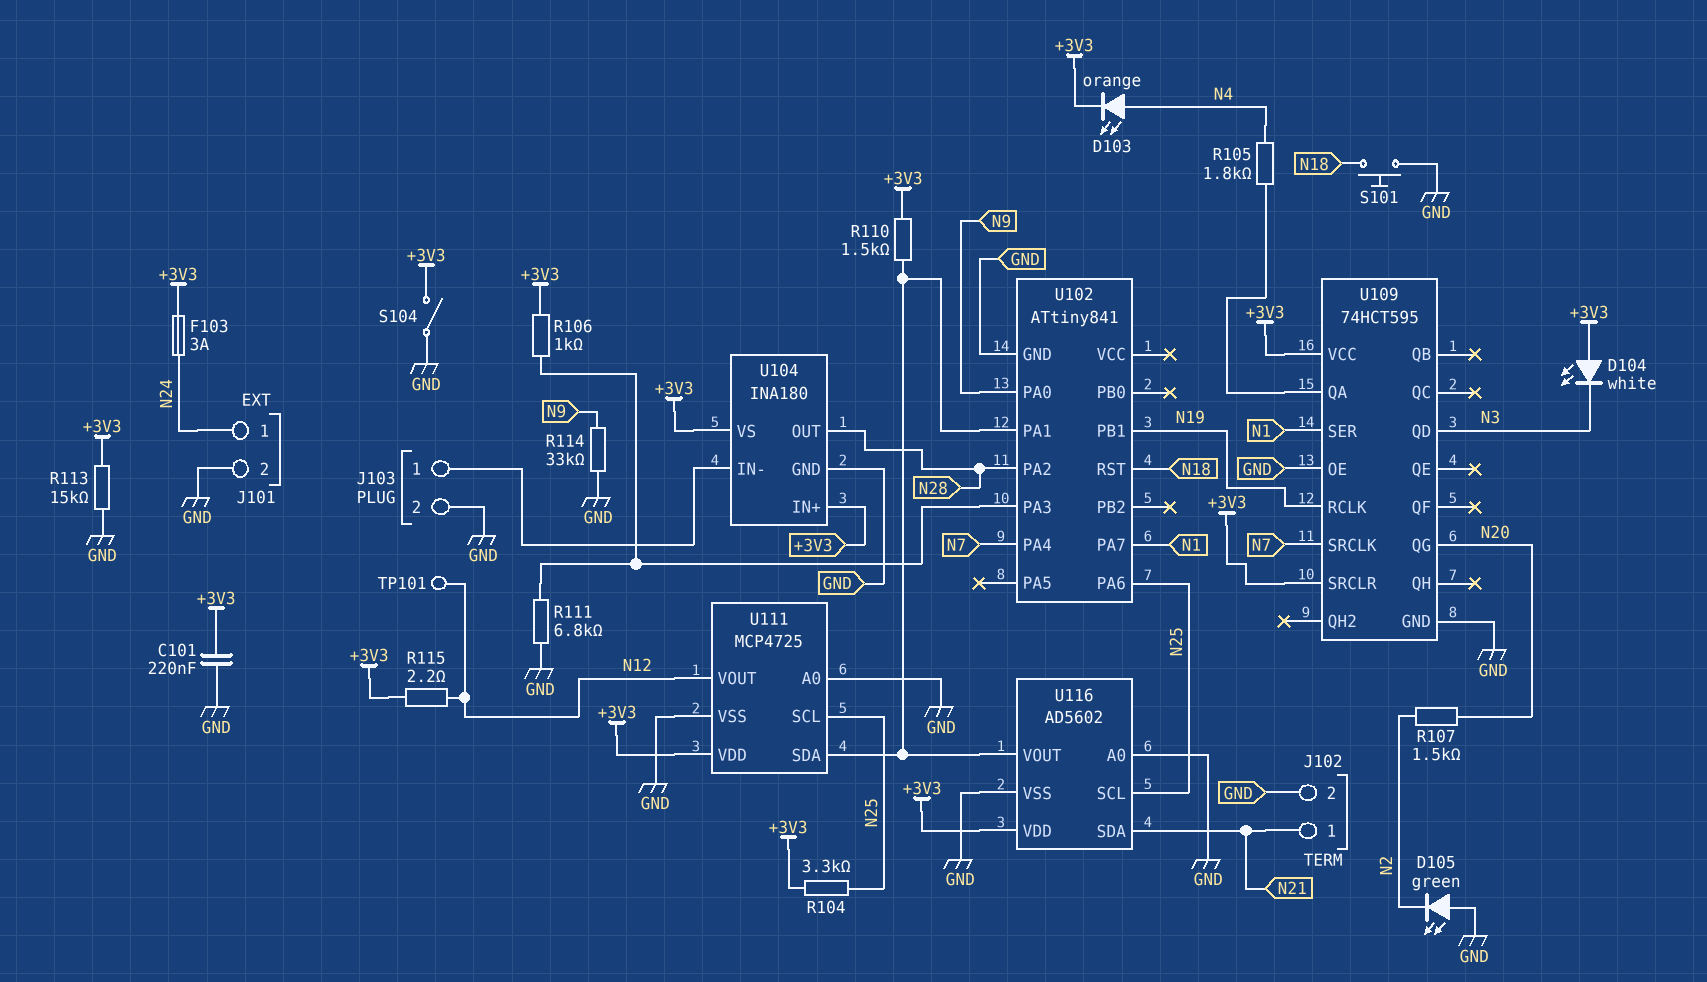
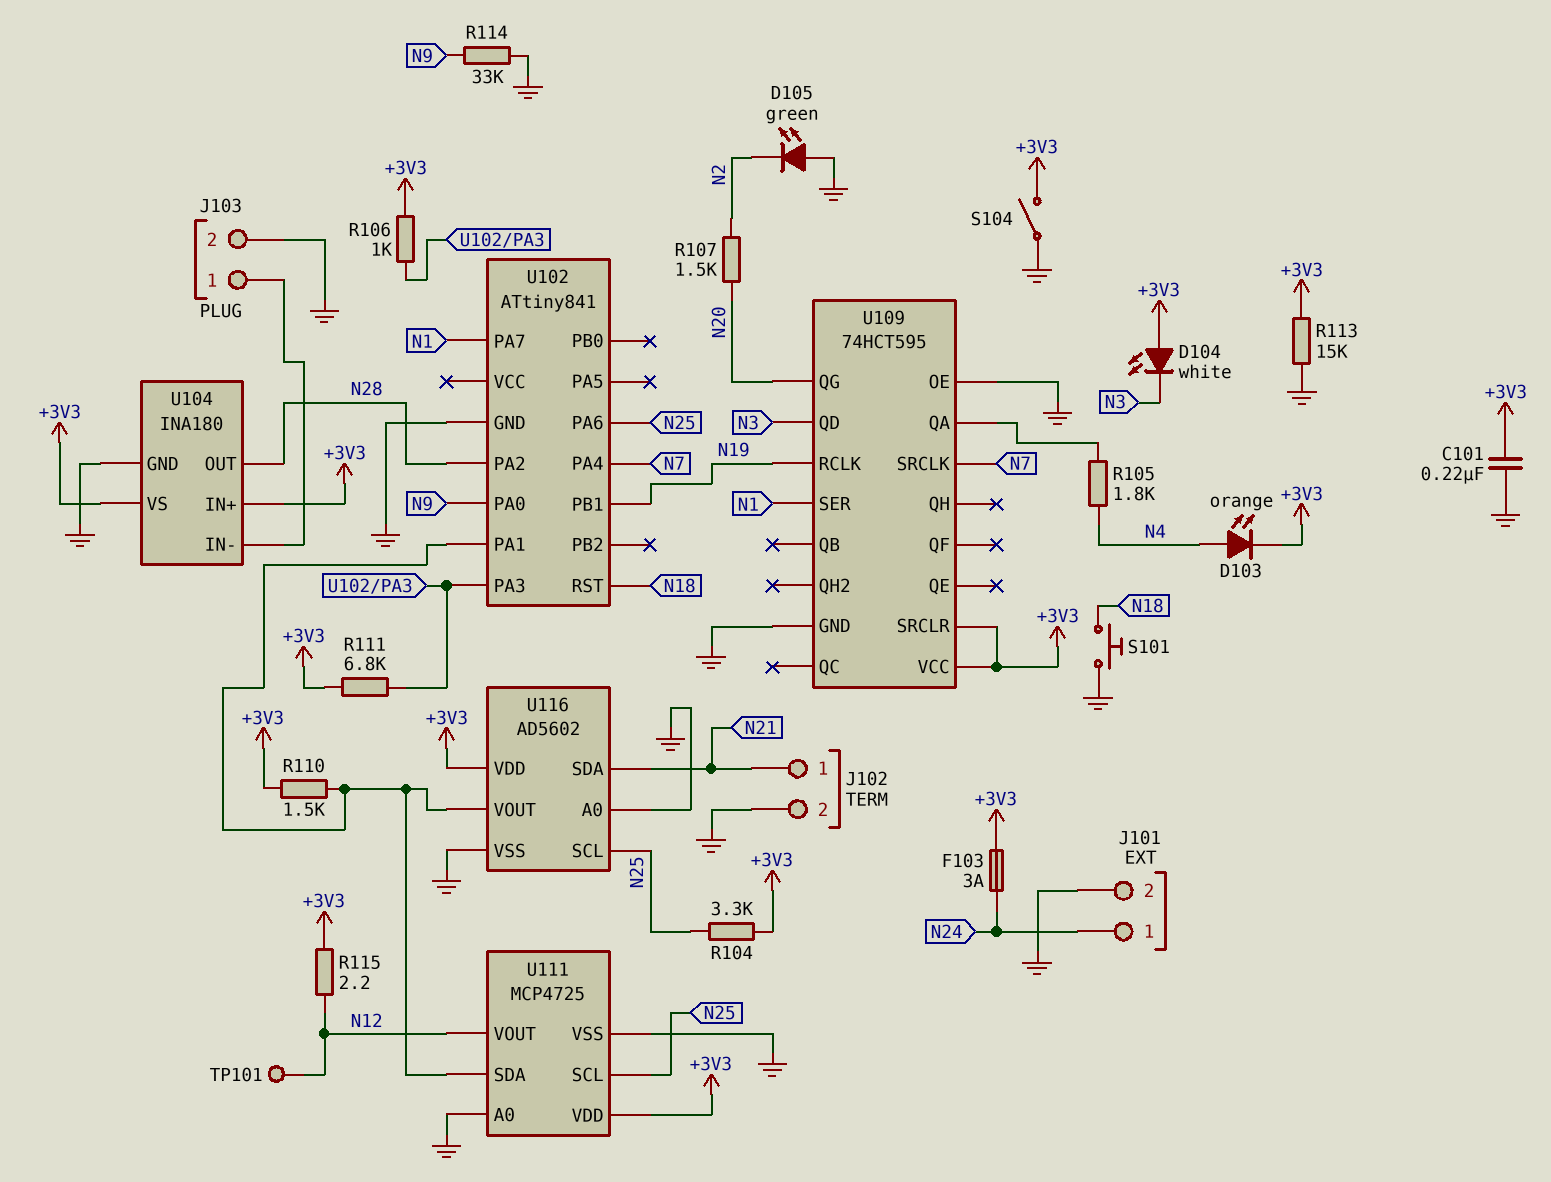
R111: 6.8k (GND, U102/PA3) -> 6.8k (+3V3, U102/PA3)

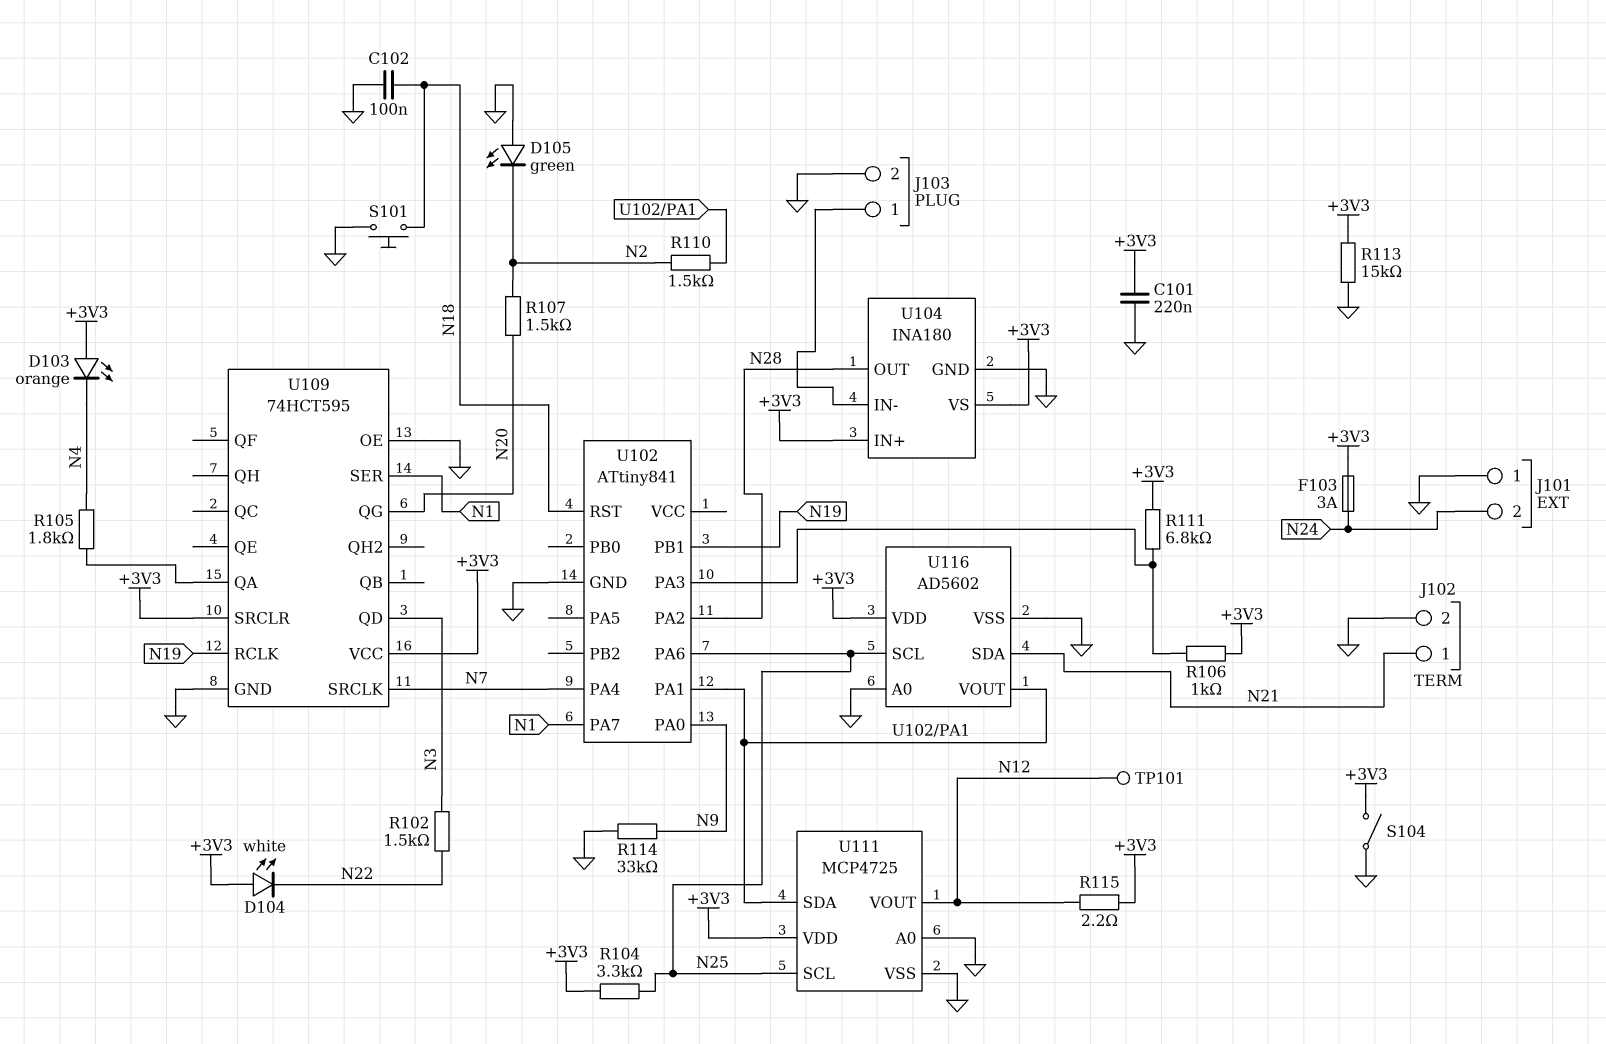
C102: none -> 100nF (GND, N18)
D103: LED orange (A N4, K +3V3) -> LED orange (A +3V3, K N4)
D104: LED white (A +3V3, K N3) -> LED white (A +3V3, K N22)
J101 pin 1: N24 -> GND
J101 pin 2: GND -> N24
R102: none -> 1.5k (N3, N22)
R110: 1.5k (+3V3, U102/PA1) -> 1.5k (N2, U102/PA1)

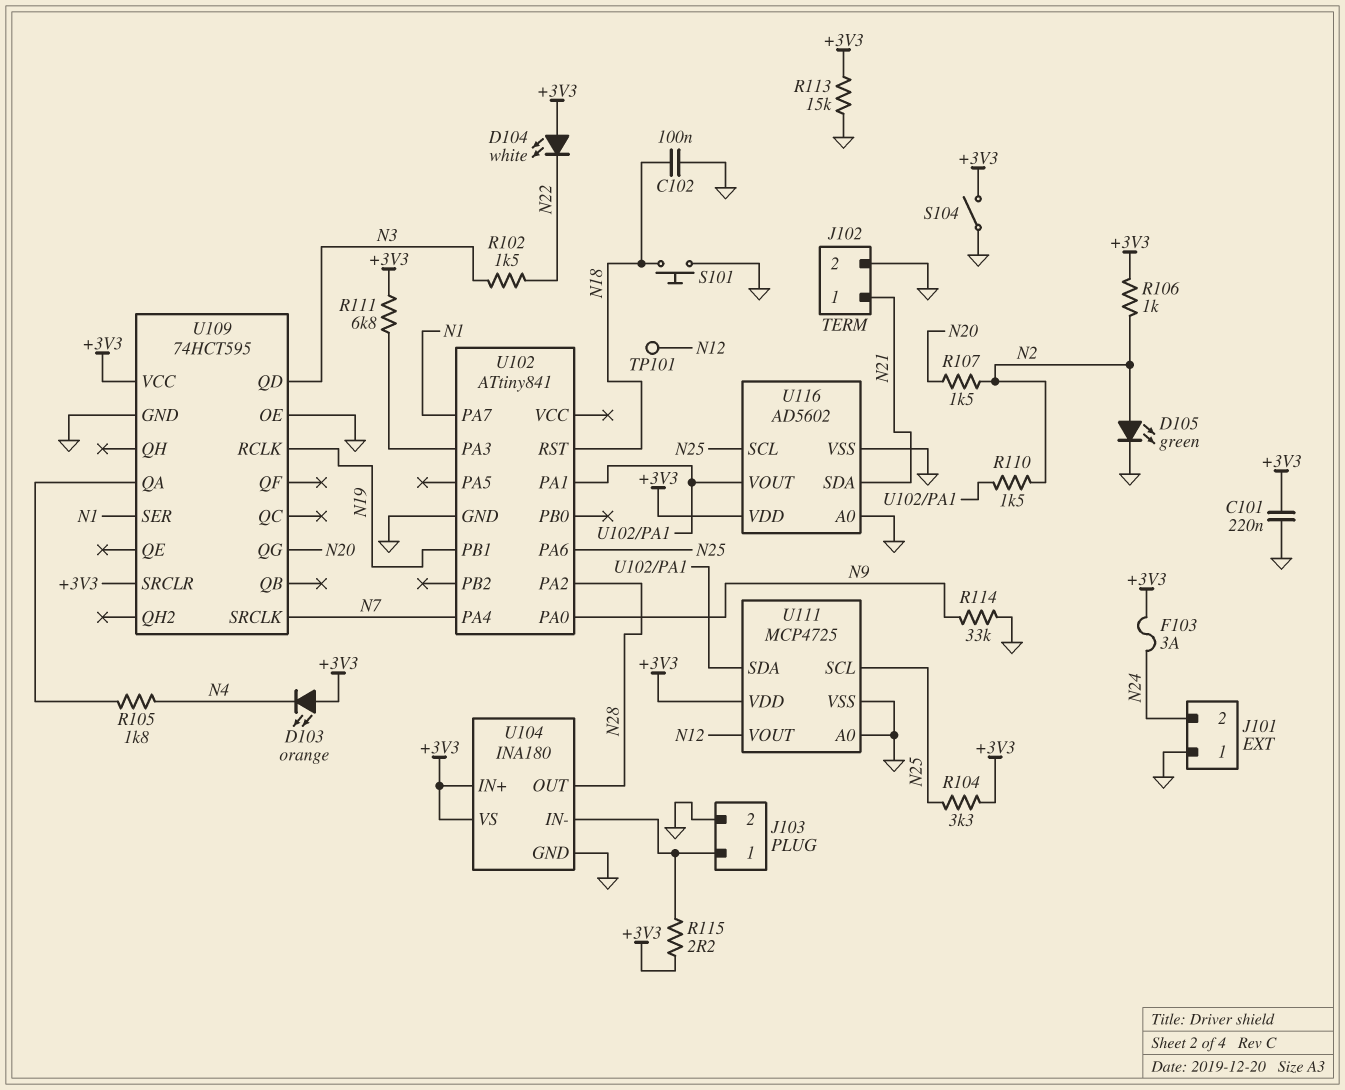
D105: LED green (A GND, K N2) -> LED green (A N2, K GND)
R106: 1k (+3V3, U102/PA3) -> 1k (+3V3, N2)
R115: 2.2 (+3V3, N12) -> 2.2 (+3V3, J103/1)

